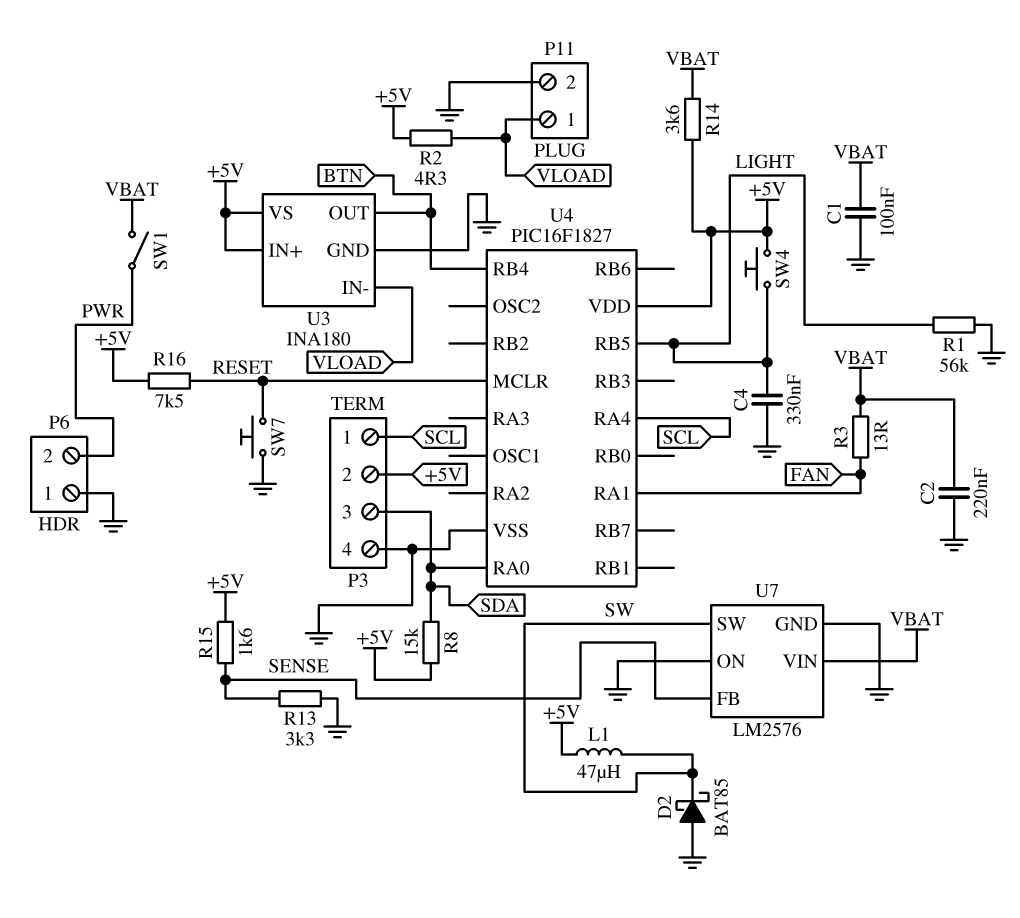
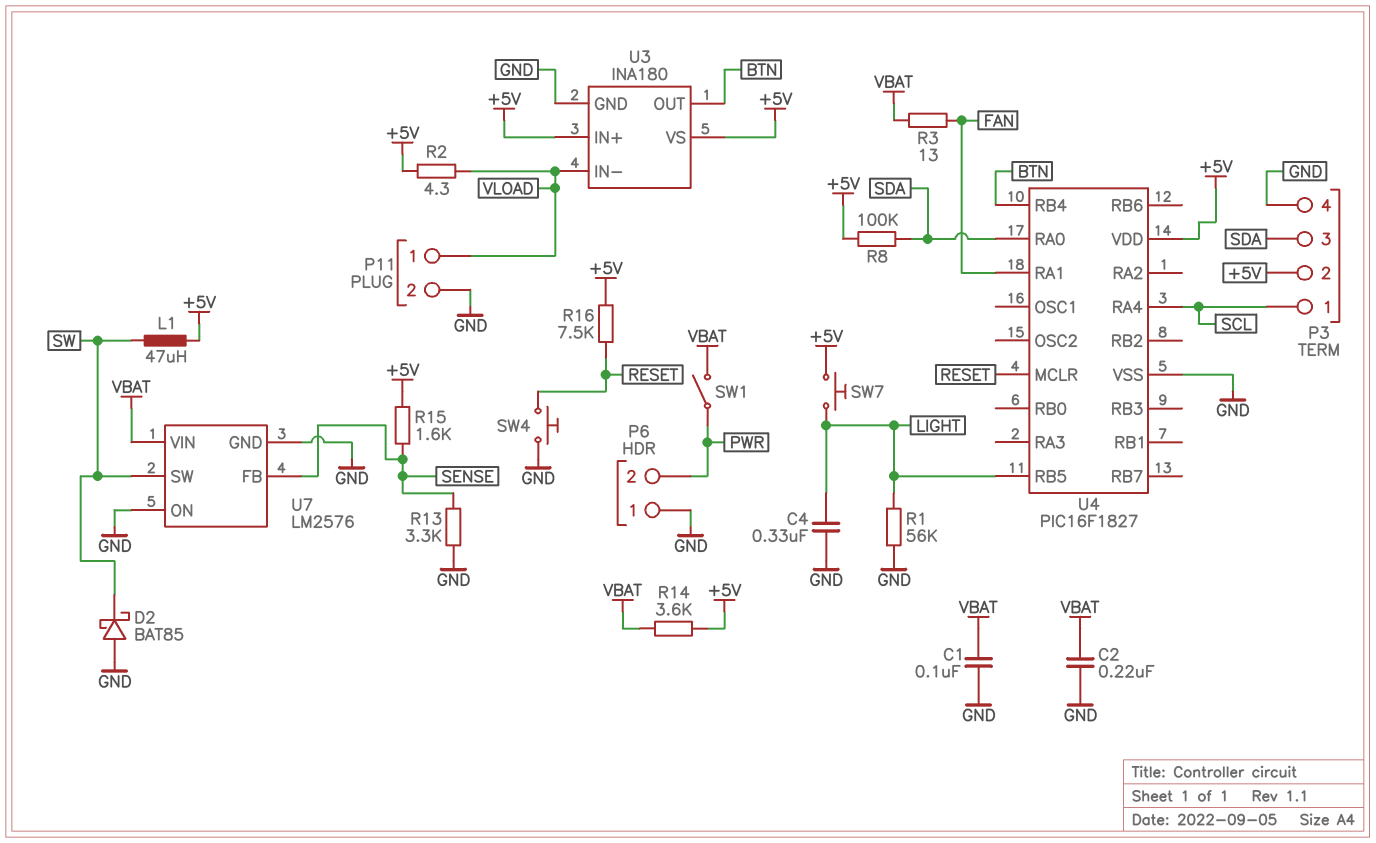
R8: 15k (+5V, SDA) -> 100k (+5V, SDA)
SW4: button (+5V, LIGHT) -> button (GND, RESET)
SW7: button (GND, RESET) -> button (+5V, LIGHT)

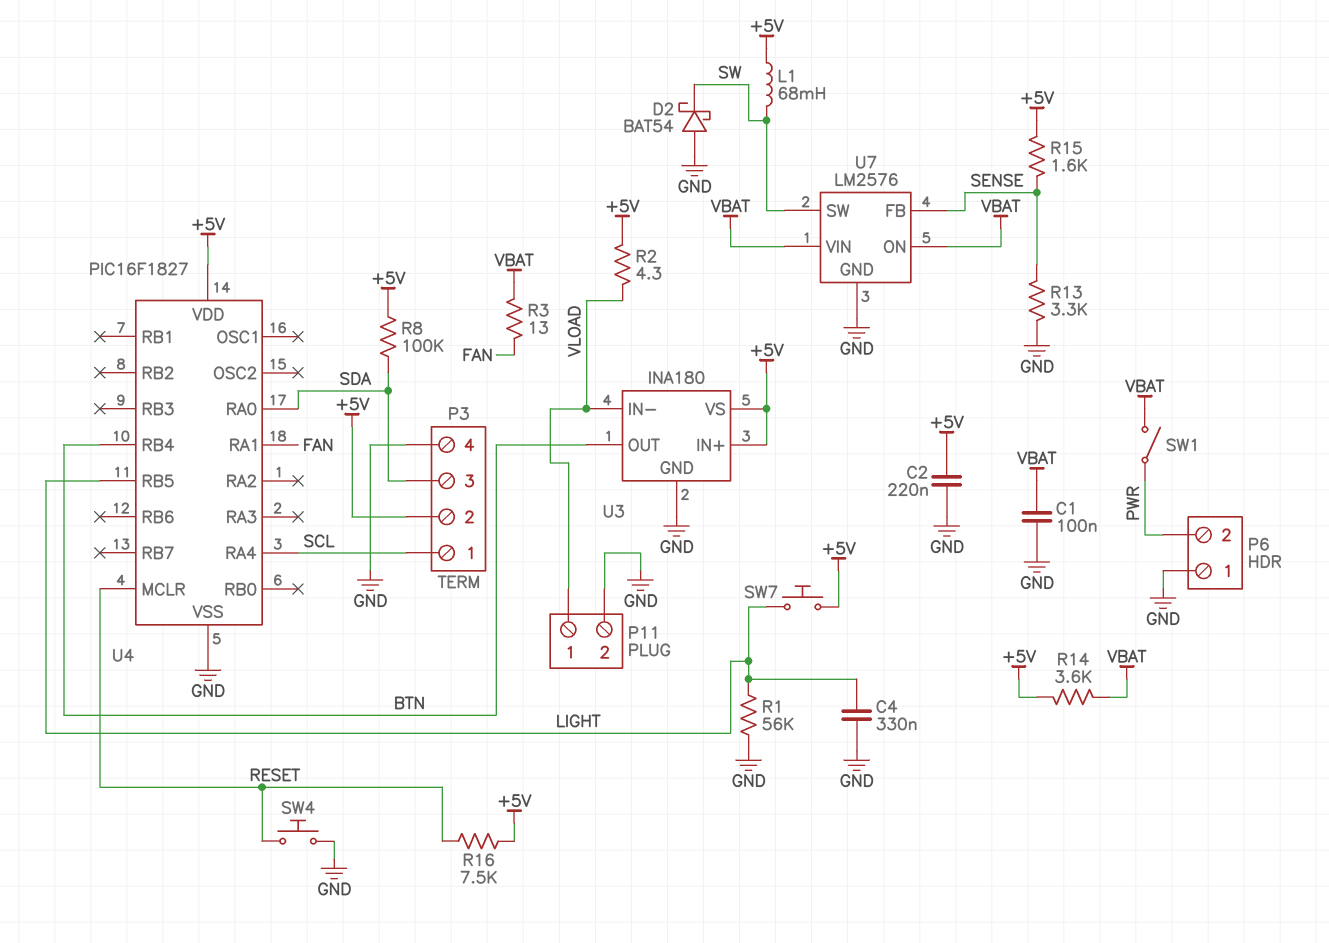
C2: 220nF (GND, VBAT) -> 220nF (+5V, GND)
D2: schottky BAT85 (A GND, K SW) -> schottky BAT54 (A GND, K SW)
L1: 47uH (+5V, SW) -> 68mH (+5V, SW)
U7 pin ON: GND -> VBAT

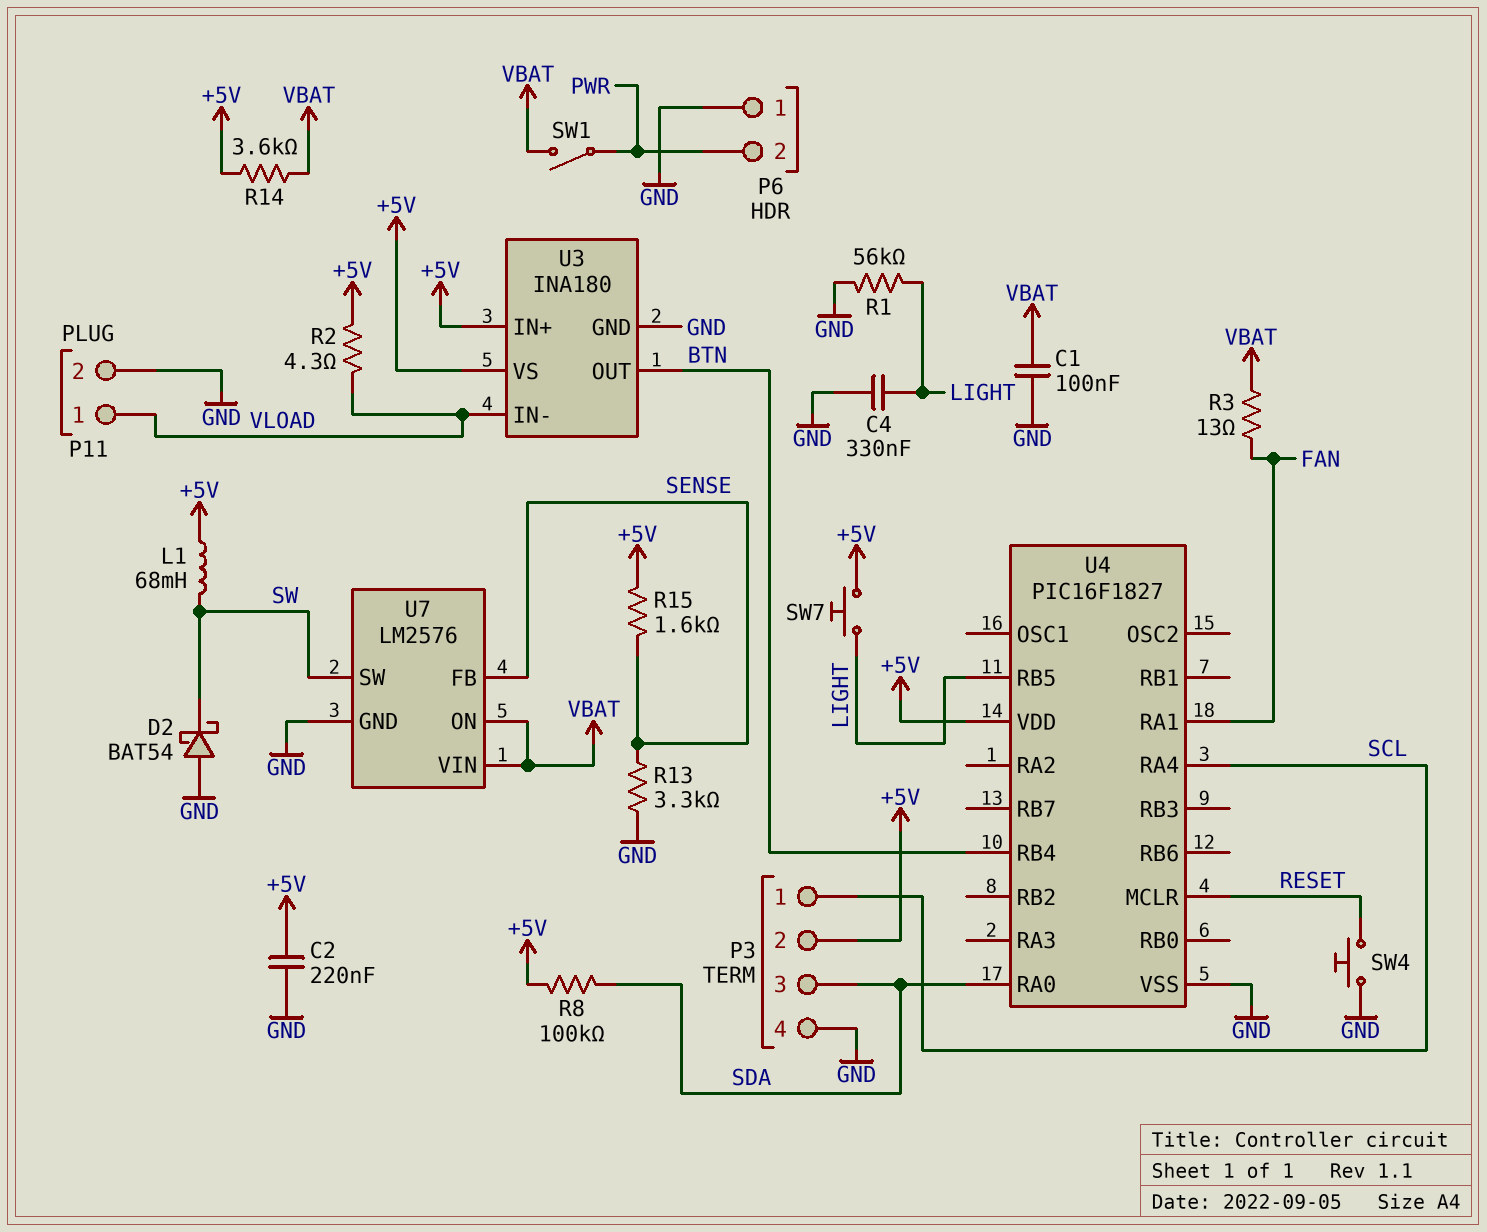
R16: 7.5k (+5V, RESET) -> none

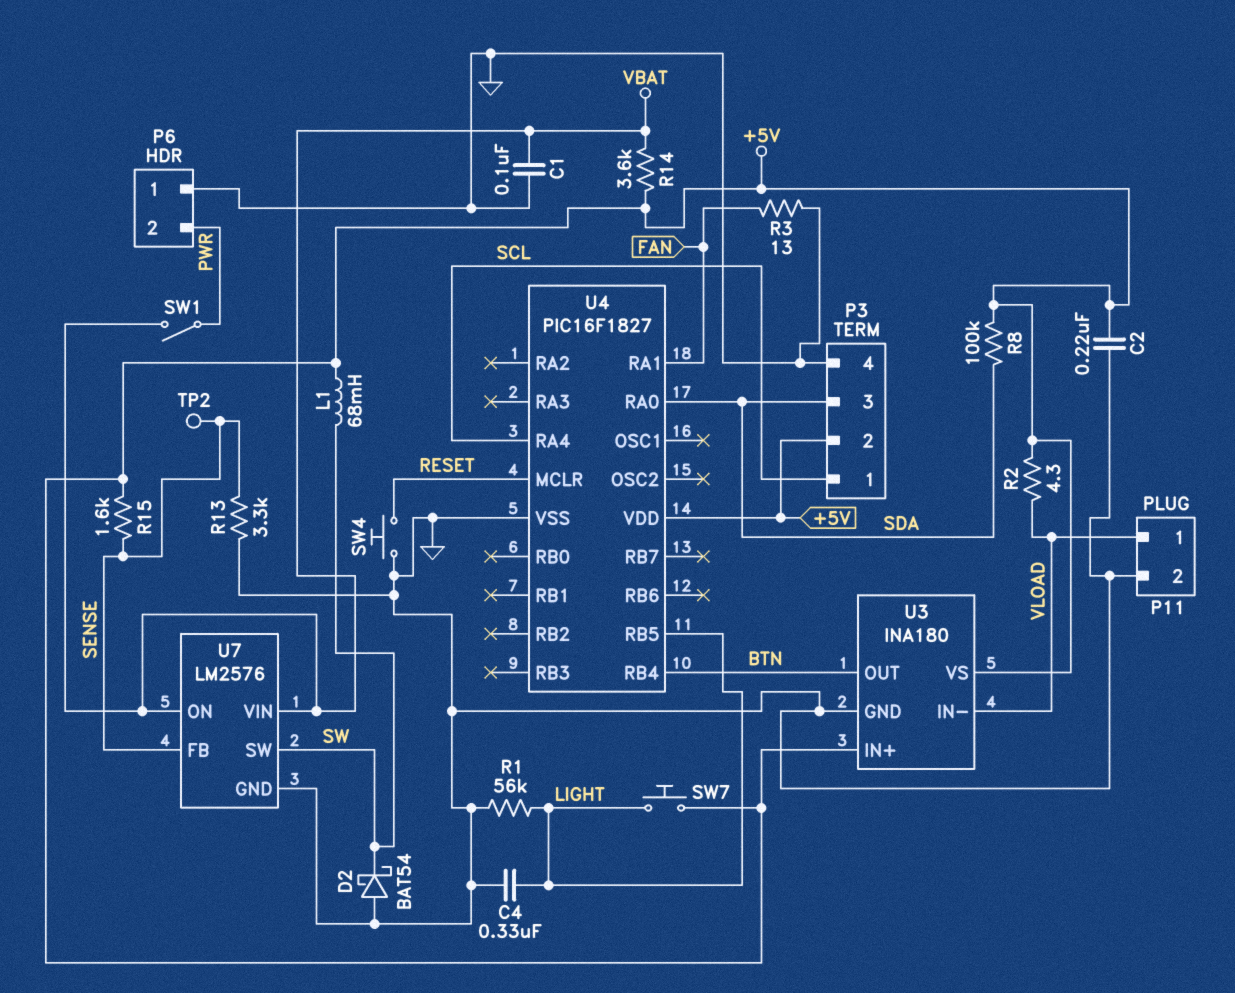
R3: 13 (FAN, VBAT) -> 13 (FAN, GND)
TP2: none -> test point (SENSE)

